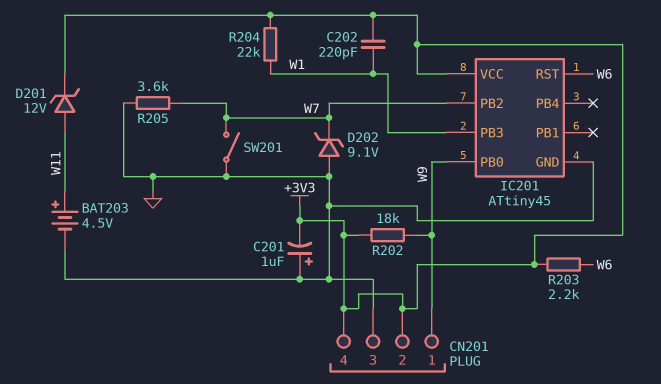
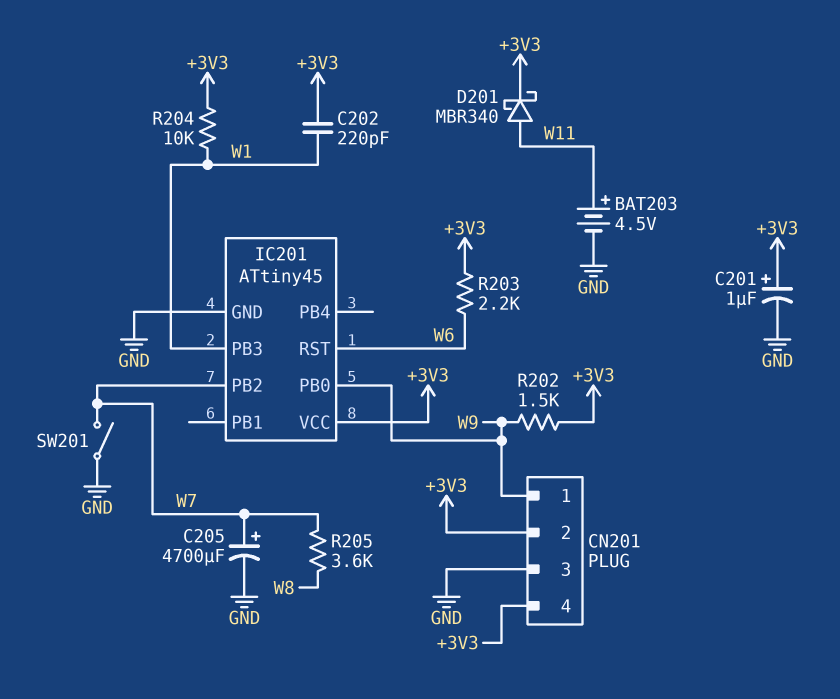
C201: 1uF (plus GND, minus +3V3) -> 1uF (plus +3V3, minus GND)
C205: none -> 4700uF (plus W7, minus GND)
D201: zener 12V (A W11, K +3V3) -> schottky MBR340 (A W11, K +3V3)
D202: zener 9.1V (A GND, K W7) -> none
R202: 18k (+3V3, W9) -> 1.5k (+3V3, W9)
R204: 22k (+3V3, W1) -> 10k (+3V3, W1)
R205: 3.6k (GND, W7) -> 3.6k (W7, W8)

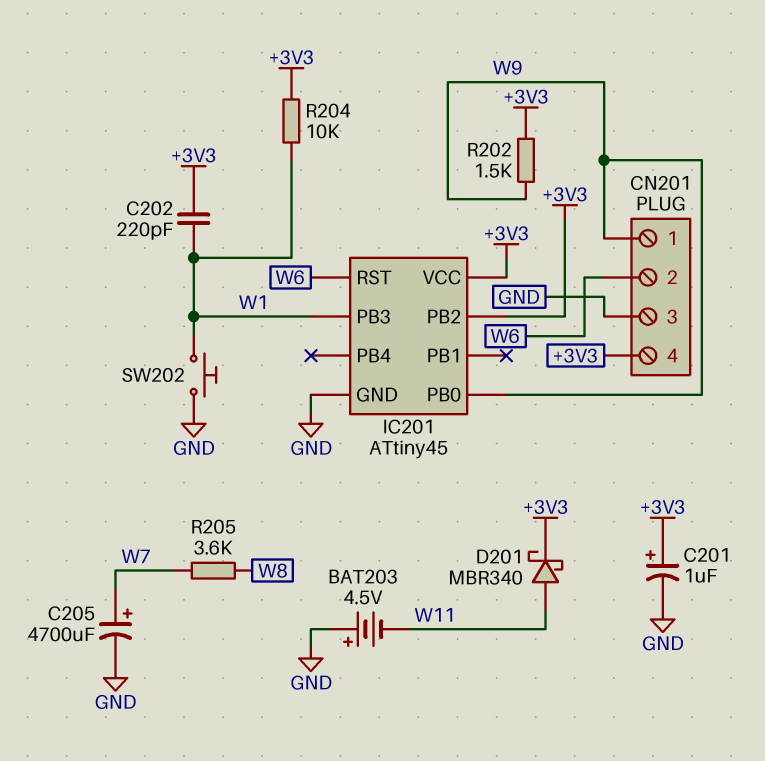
BAT203: 4.5V (plus W11, minus GND) -> 4.5V (plus GND, minus W11)
CN201 pin 2: +3V3 -> W6
IC201 pin PB2: W7 -> +3V3
R203: 2.2k (+3V3, W6) -> none
SW201: switch (GND, W7) -> none
SW202: none -> button (GND, W1)

